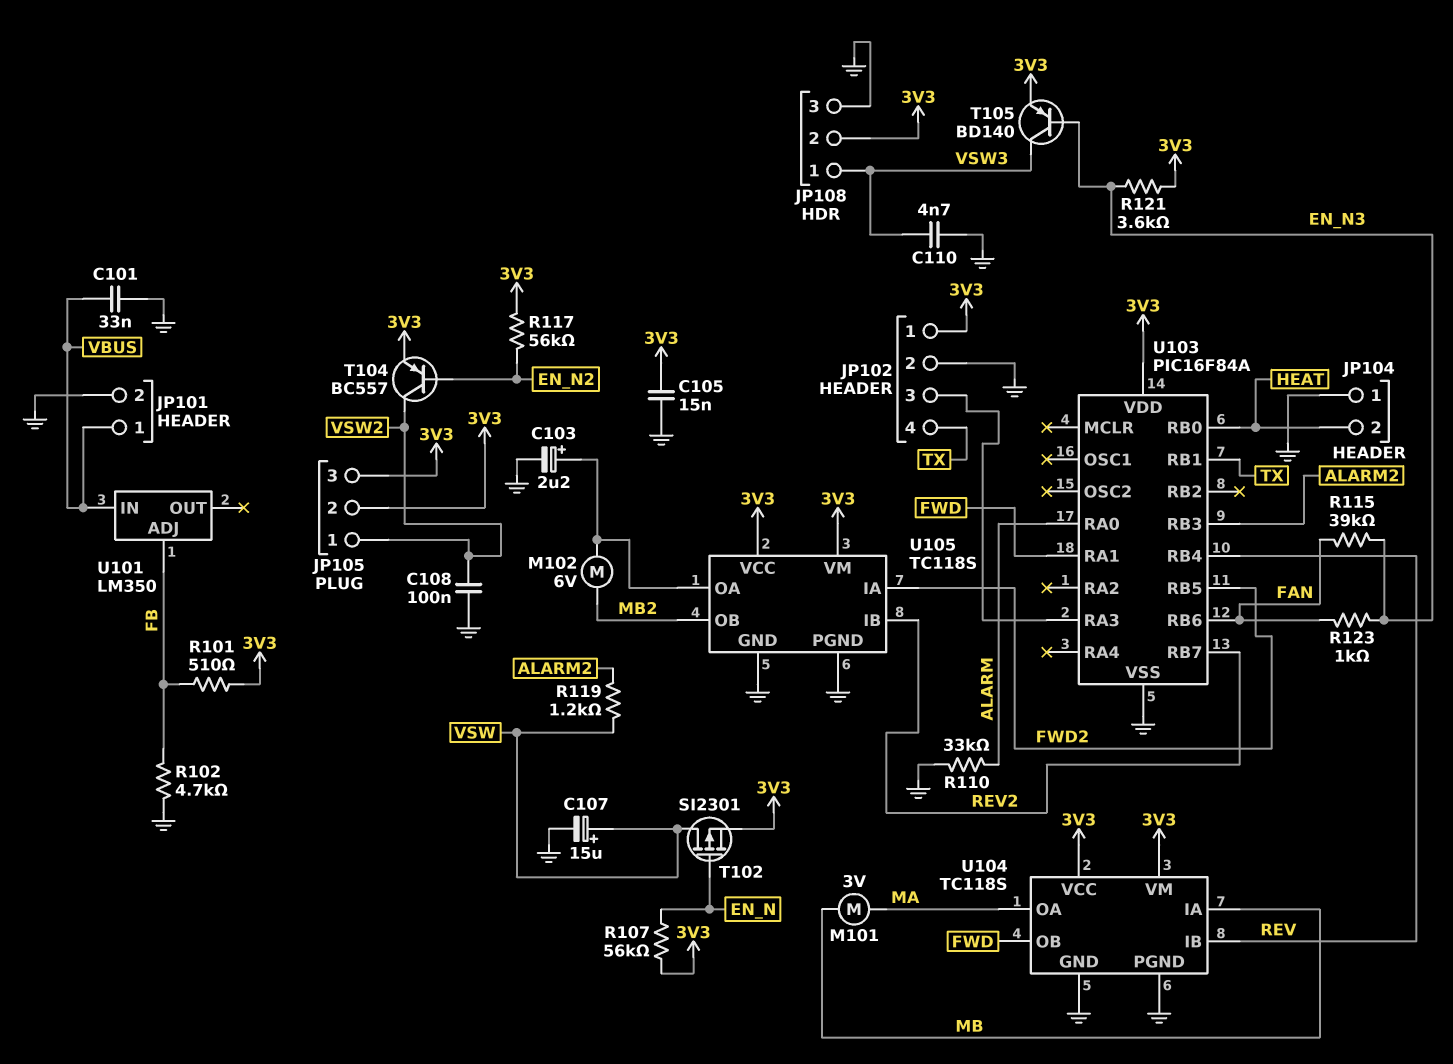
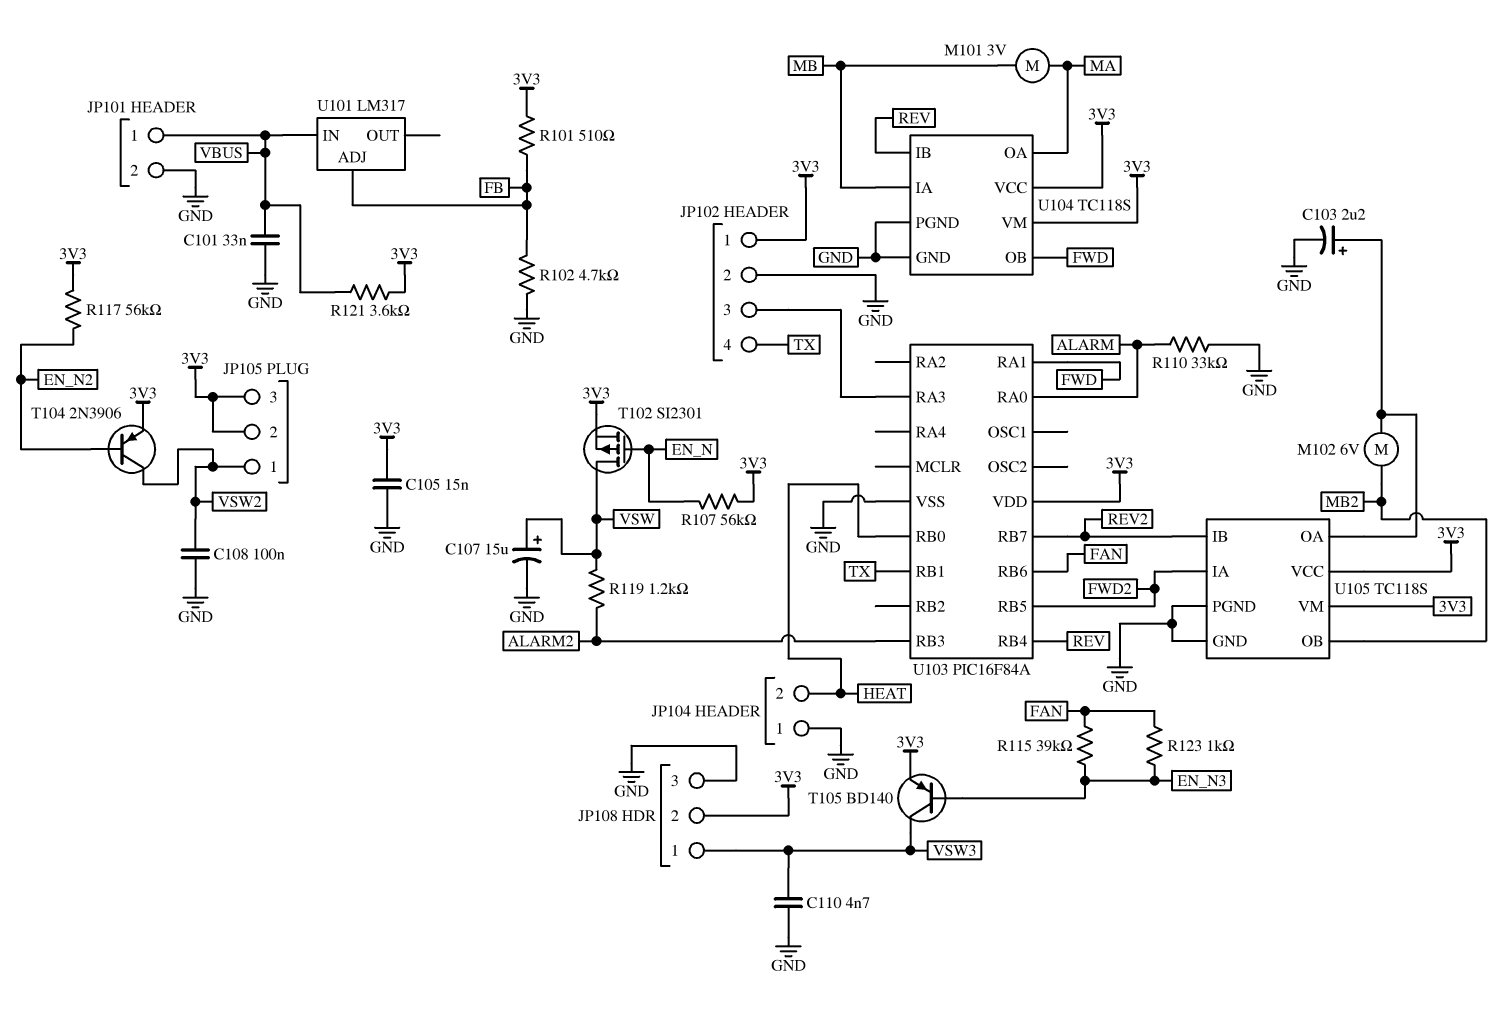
R121: 3.6k (3V3, EN_N3) -> 3.6k (3V3, VBUS)
T104: PNP BC557 (B EN_N2, C VSW2, E 3V3) -> PNP 2N3906 (B EN_N2, C VSW2, E 3V3)
U101: LM350 -> LM317

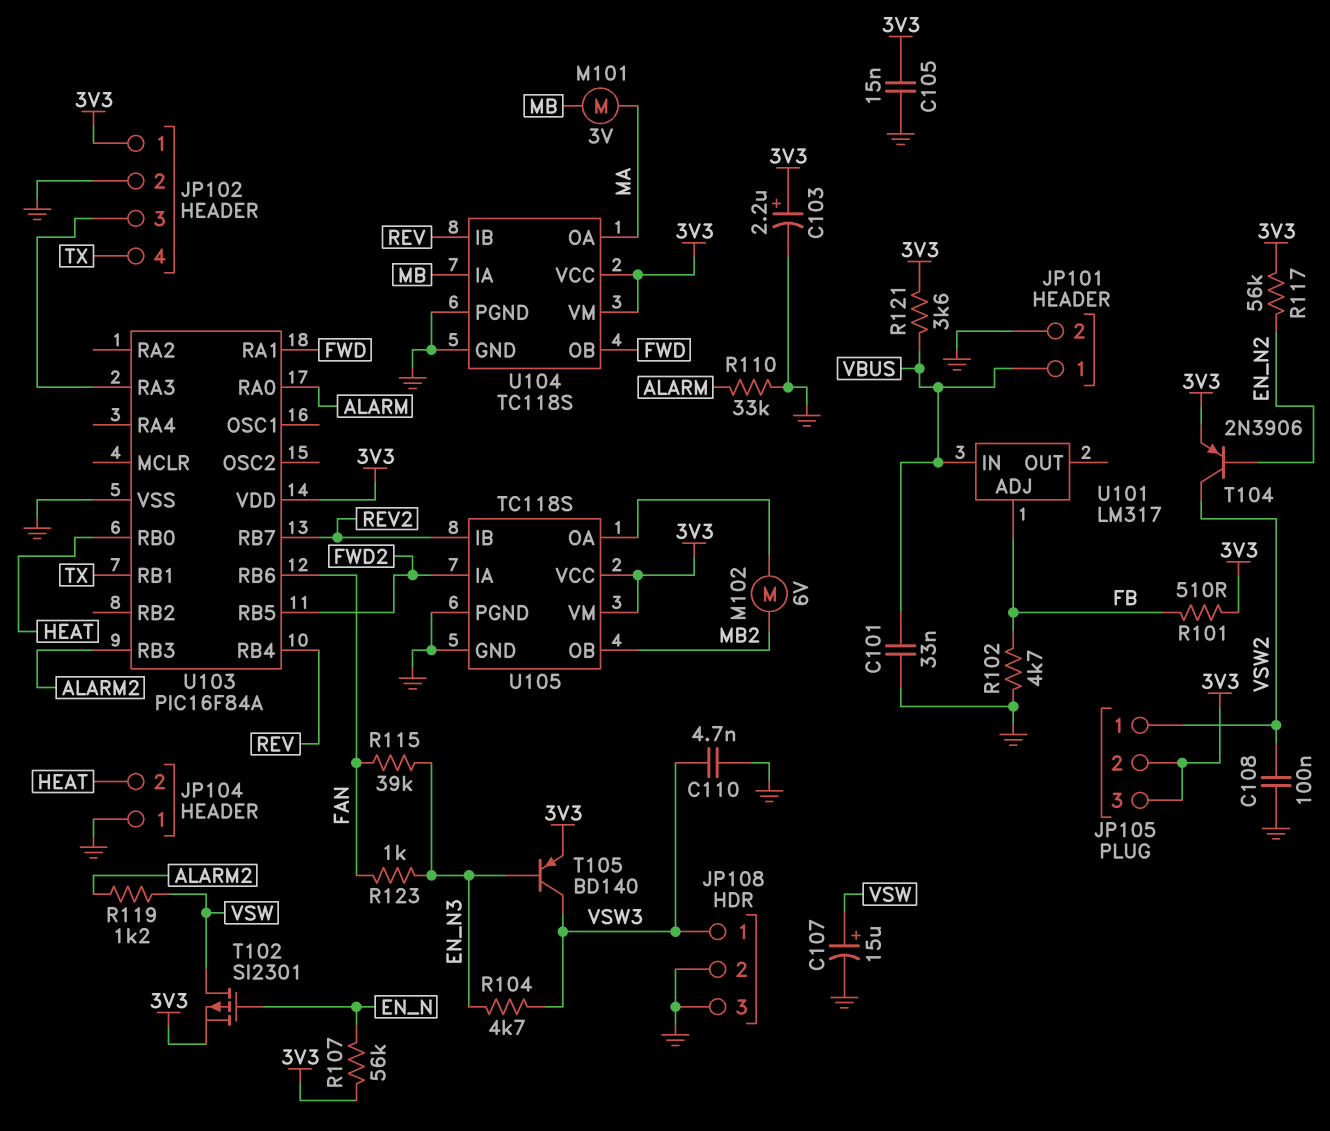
C103: 2.2uF (plus U105/OA, minus GND) -> 2.2uF (plus 3V3, minus GND)
JP108 pin 2: 3V3 -> GND
R104: none -> 4.7k (EN_N3, VSW3)

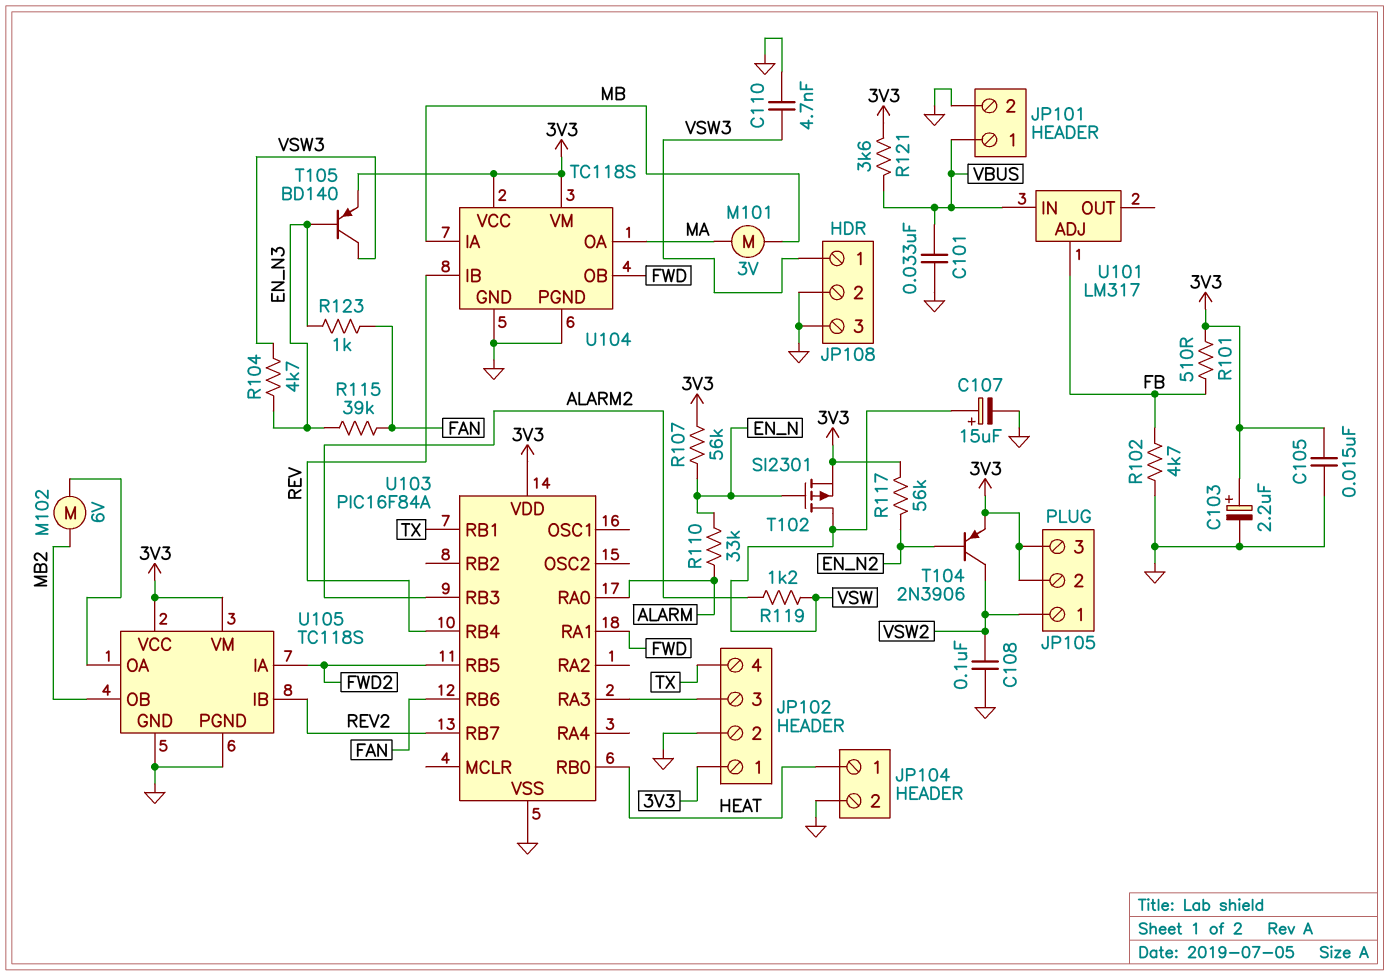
JP104 pin 1: GND -> HEAT
JP104 pin 2: HEAT -> GND
R110: 33k (ALARM, GND) -> 33k (ALARM, EN_N)

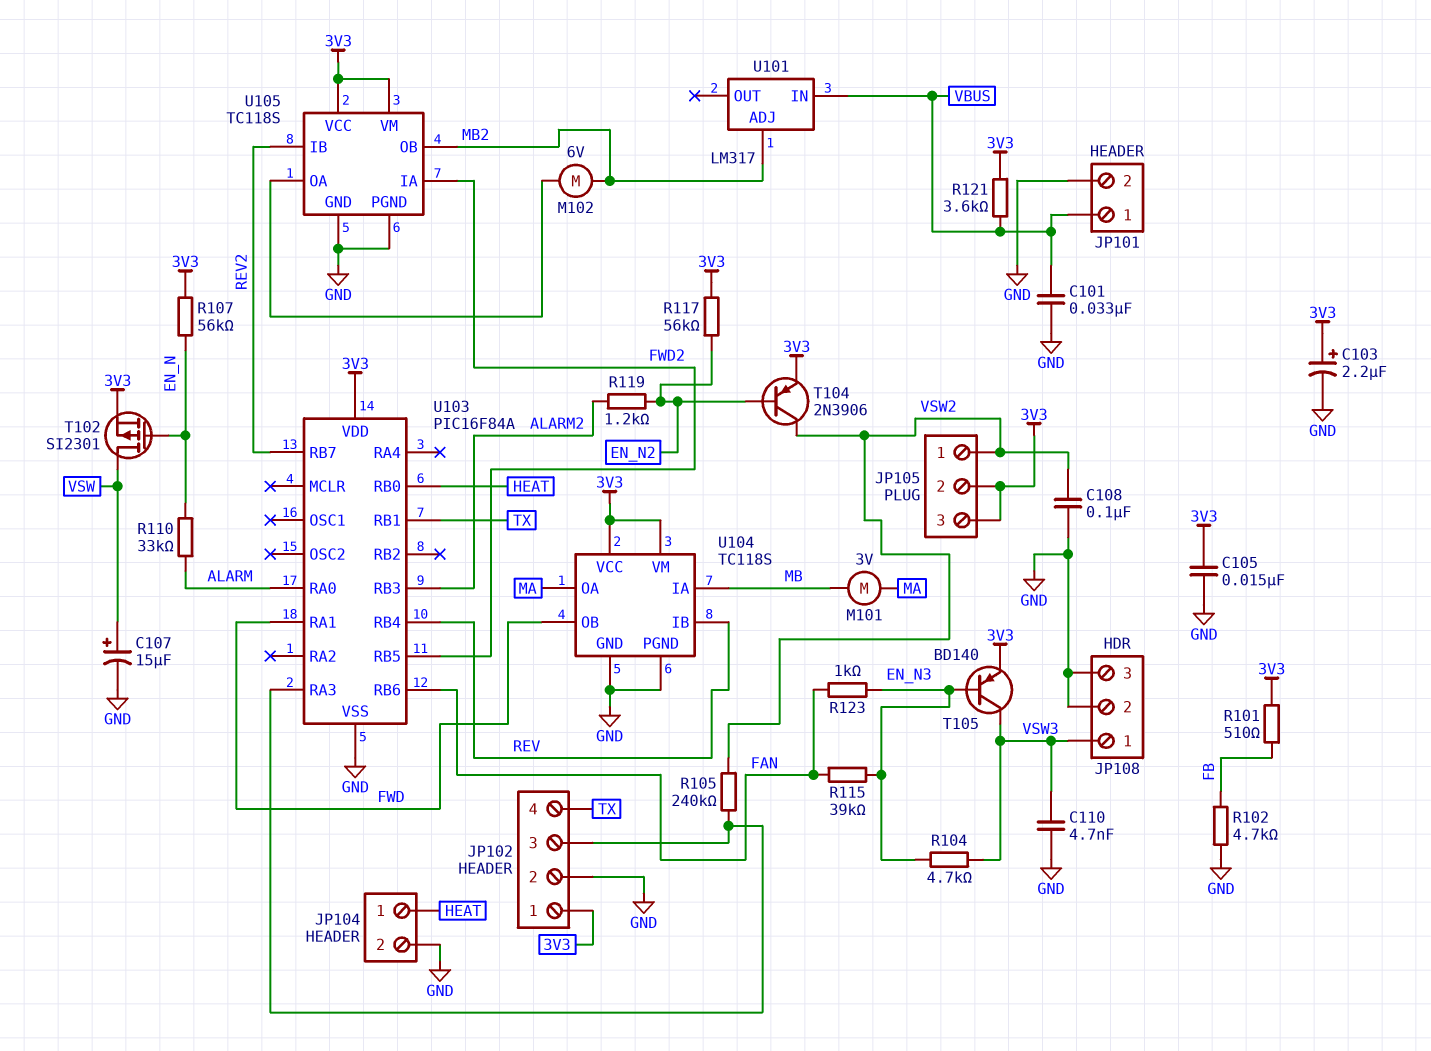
R105: none -> 240k (JP102/3, VSW2)
R119: 1.2k (ALARM2, VSW) -> 1.2k (ALARM2, EN_N2)
U101 pin ADJ: FB -> MB2

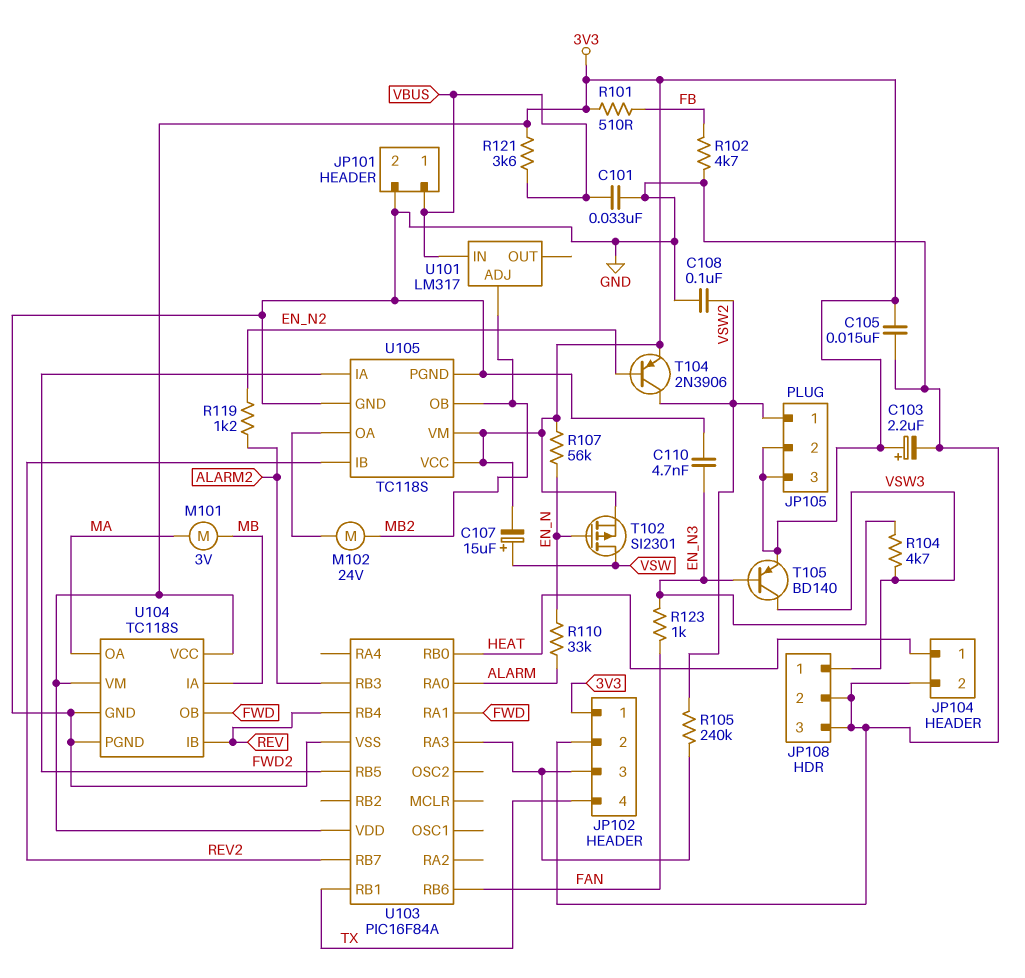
C107: 15uF (plus VSW, minus GND) -> 15uF (plus VSW, minus 3V3)
C110: 4.7nF (GND, VSW3) -> 4.7nF (EN_N3, GND)
M102: motor 6V (MB2, U105/OA) -> motor 24V (MB2, U105/OA)
R115: 39k (EN_N3, FAN) -> none
R117: 56k (3V3, EN_N2) -> none

